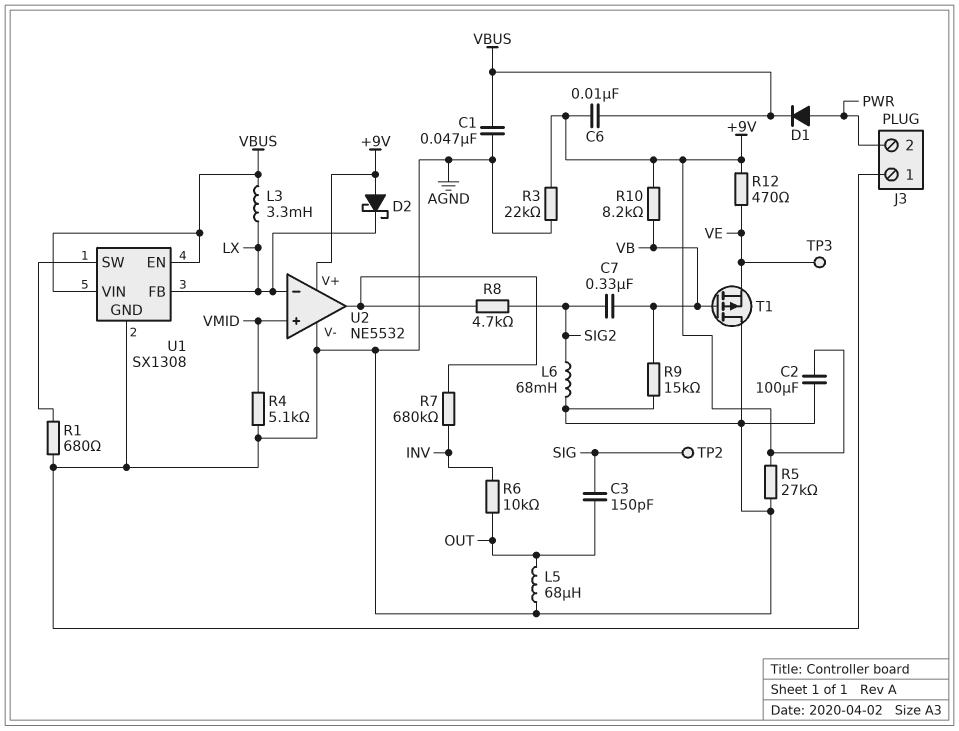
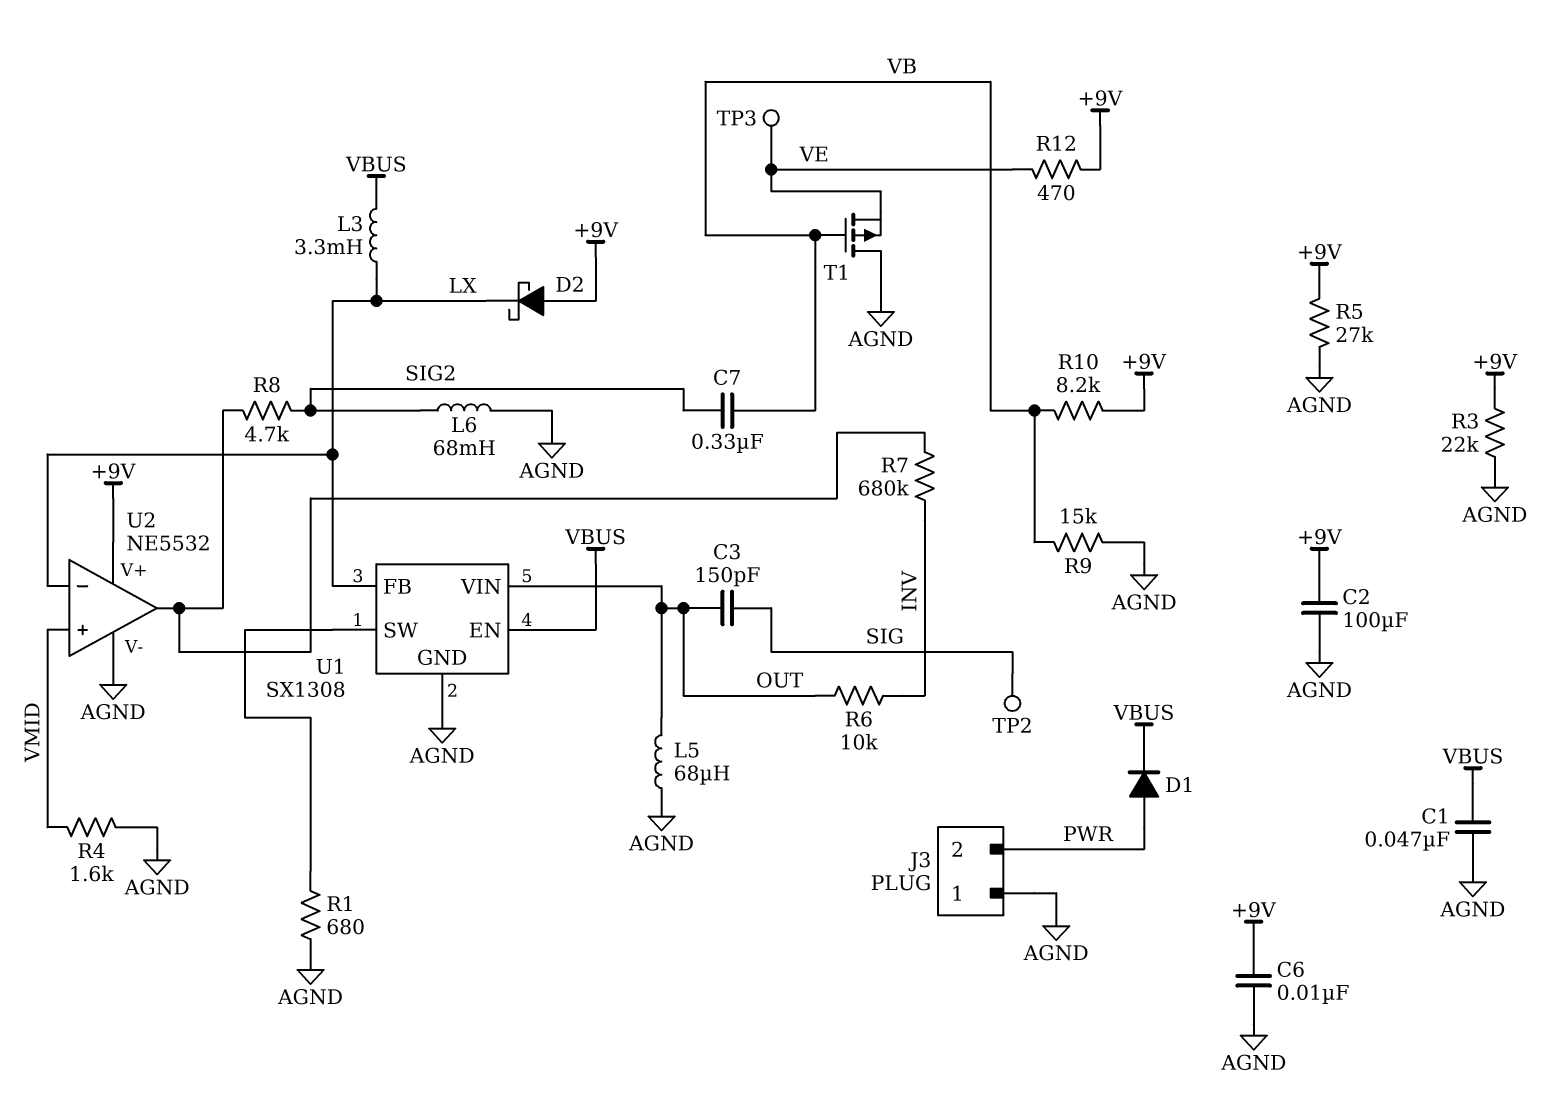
C6: 10nF (+9V, VBUS) -> 10nF (+9V, AGND)
R4: 5.1k (AGND, VMID) -> 1.6k (AGND, VMID)
U1 pin VIN: VBUS -> OUT

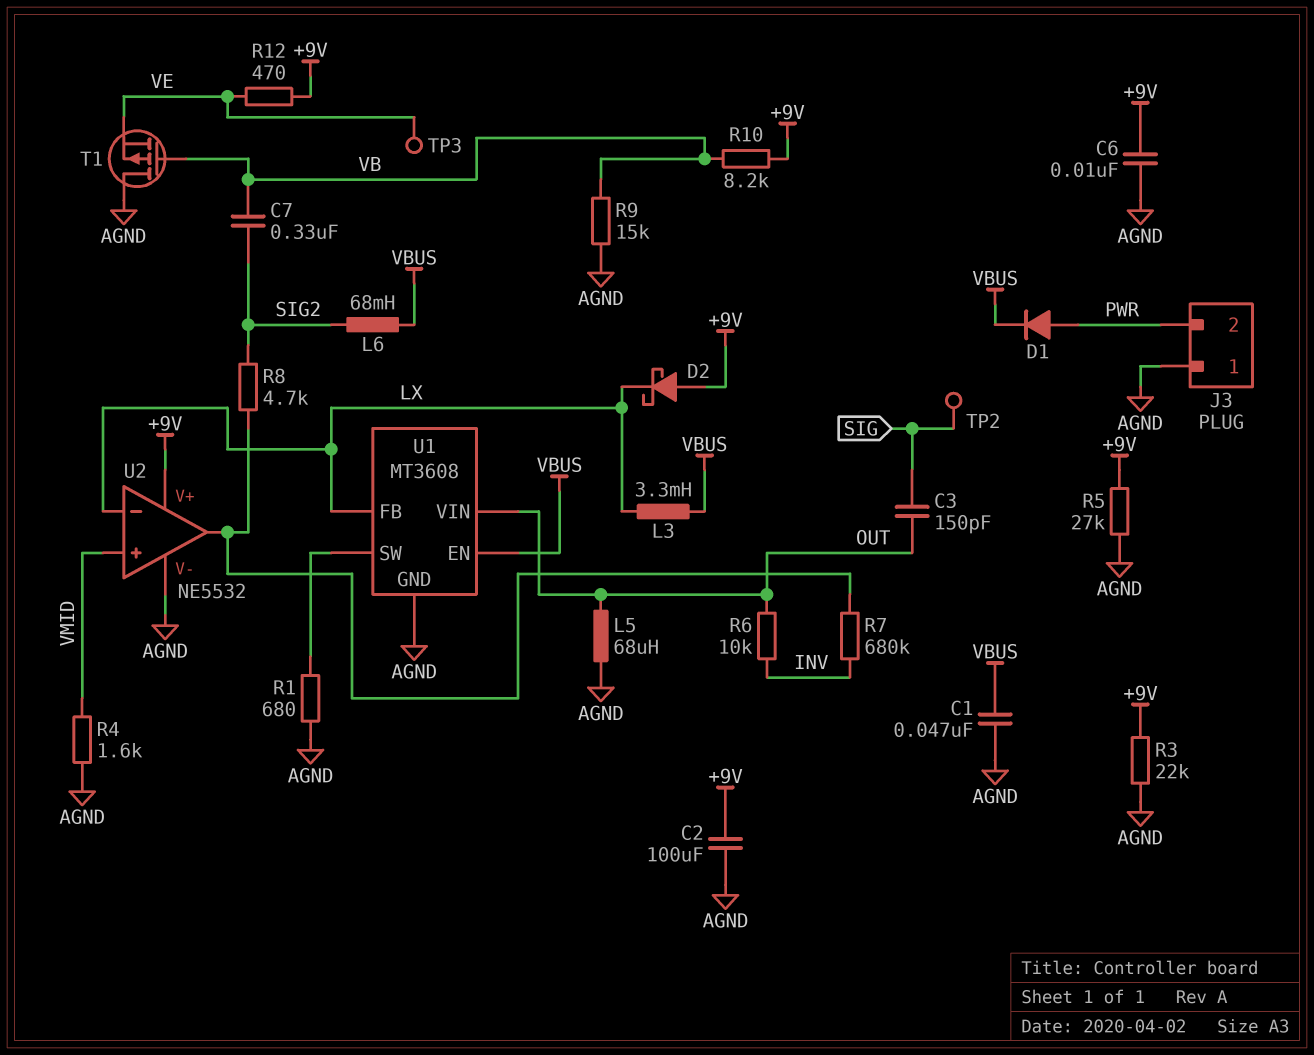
L6: 68mH (AGND, SIG2) -> 68mH (SIG2, VBUS)
U1: SX1308 -> MT3608

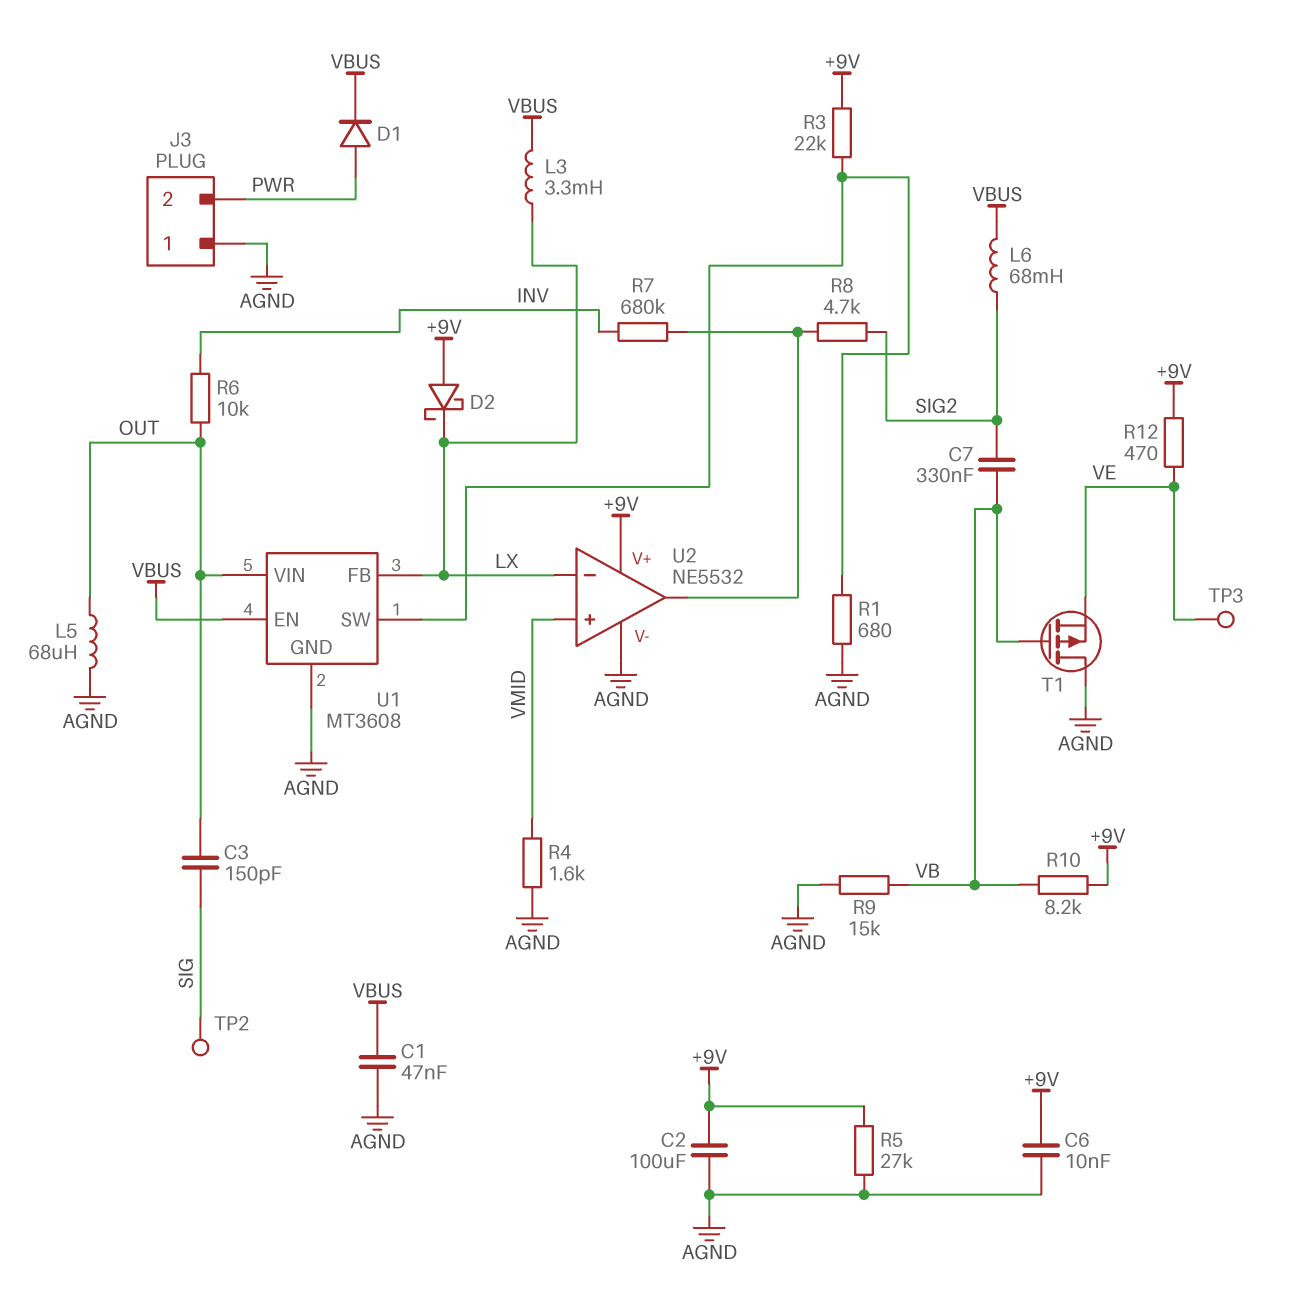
R3: 22k (+9V, AGND) -> 22k (+9V, U1/SW)

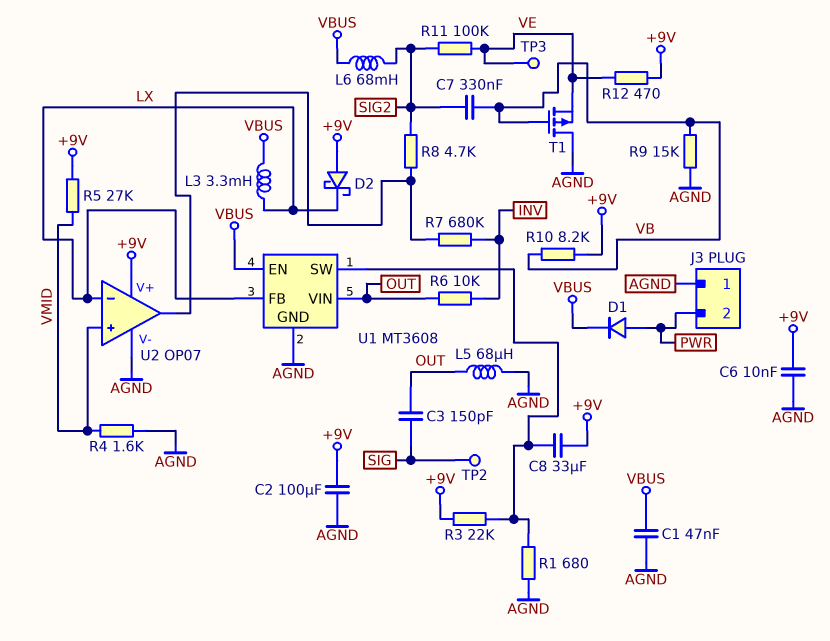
C8: none -> 33uF (+9V, U1/SW)
R5: 27k (+9V, AGND) -> 27k (+9V, VMID)
R11: none -> 100k (SIG2, VE)
U2: NE5532 -> OP07

